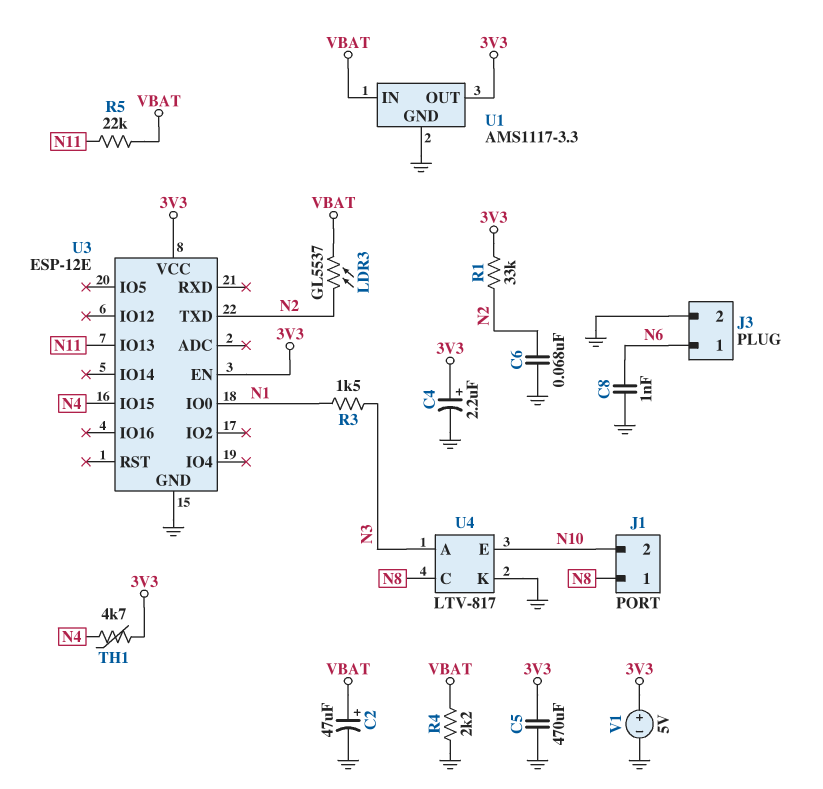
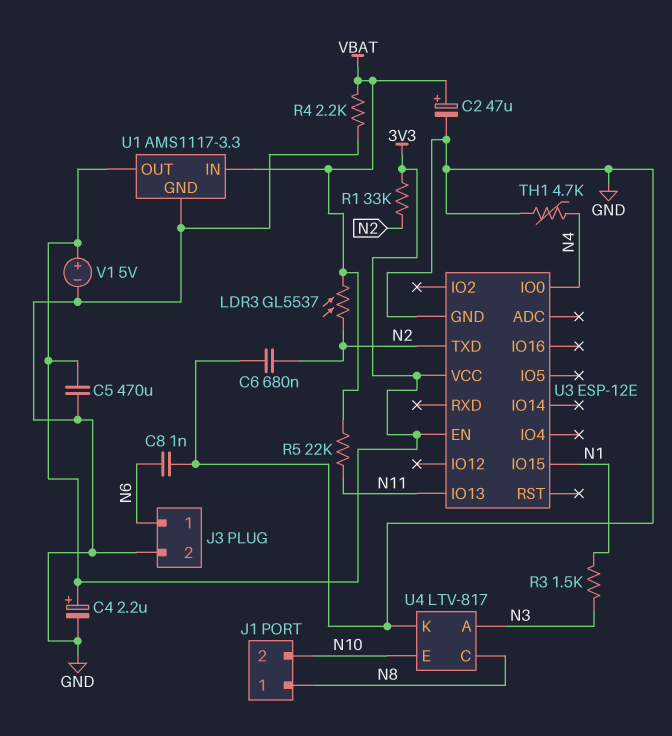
C6: 68nF (GND, N2) -> 680nF (GND, N2)
TH1: 4.7k (3V3, N4) -> 4.7k (GND, N4)
U3 pin IO0: N1 -> N4
U3 pin IO15: N4 -> N1

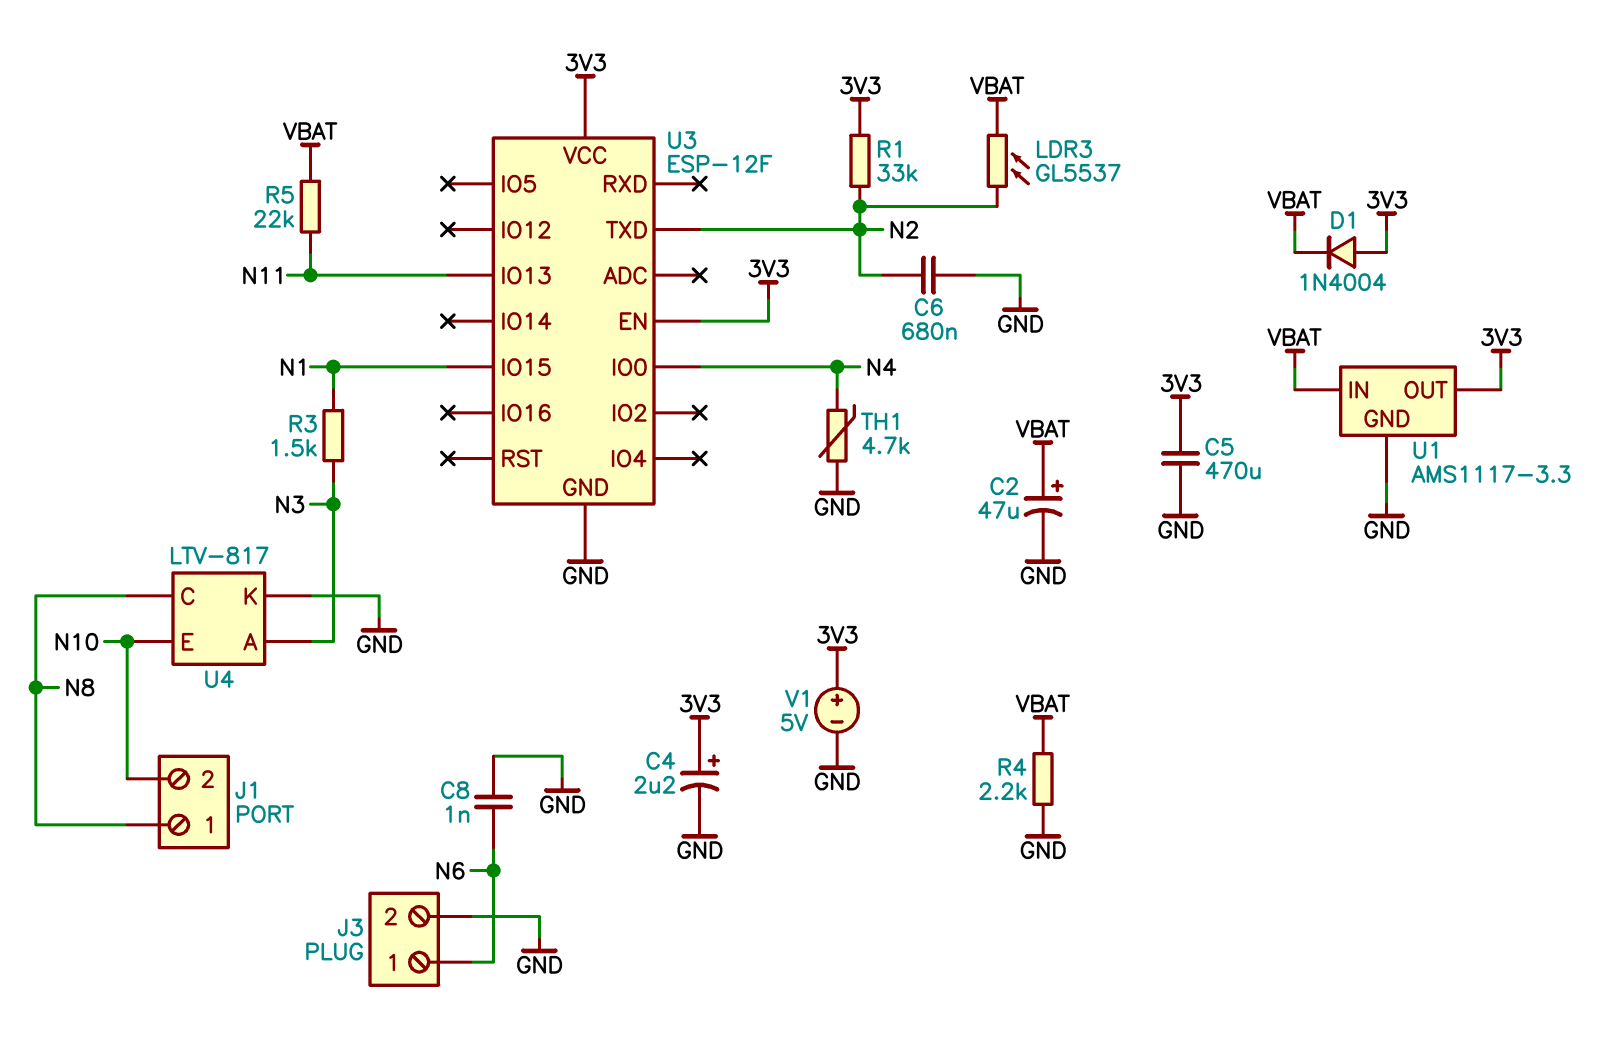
D1: none -> diode 1N4004 (A 3V3, K VBAT)
U3: ESP-12E -> ESP-12F

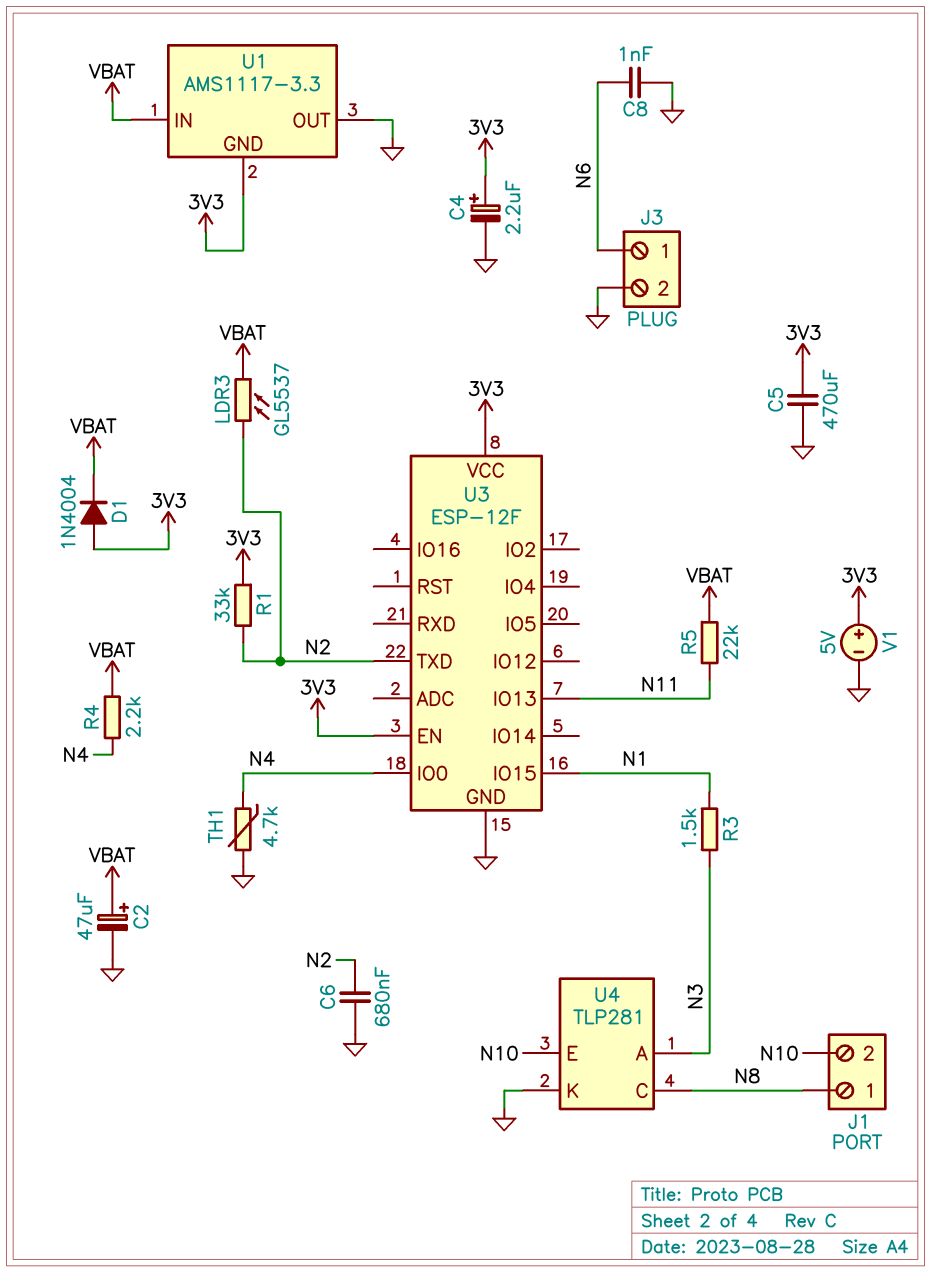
R4: 2.2k (GND, VBAT) -> 2.2k (N4, VBAT)
U1 pin GND: GND -> 3V3
U1 pin OUT: 3V3 -> GND
U4: LTV-817 -> TLP281

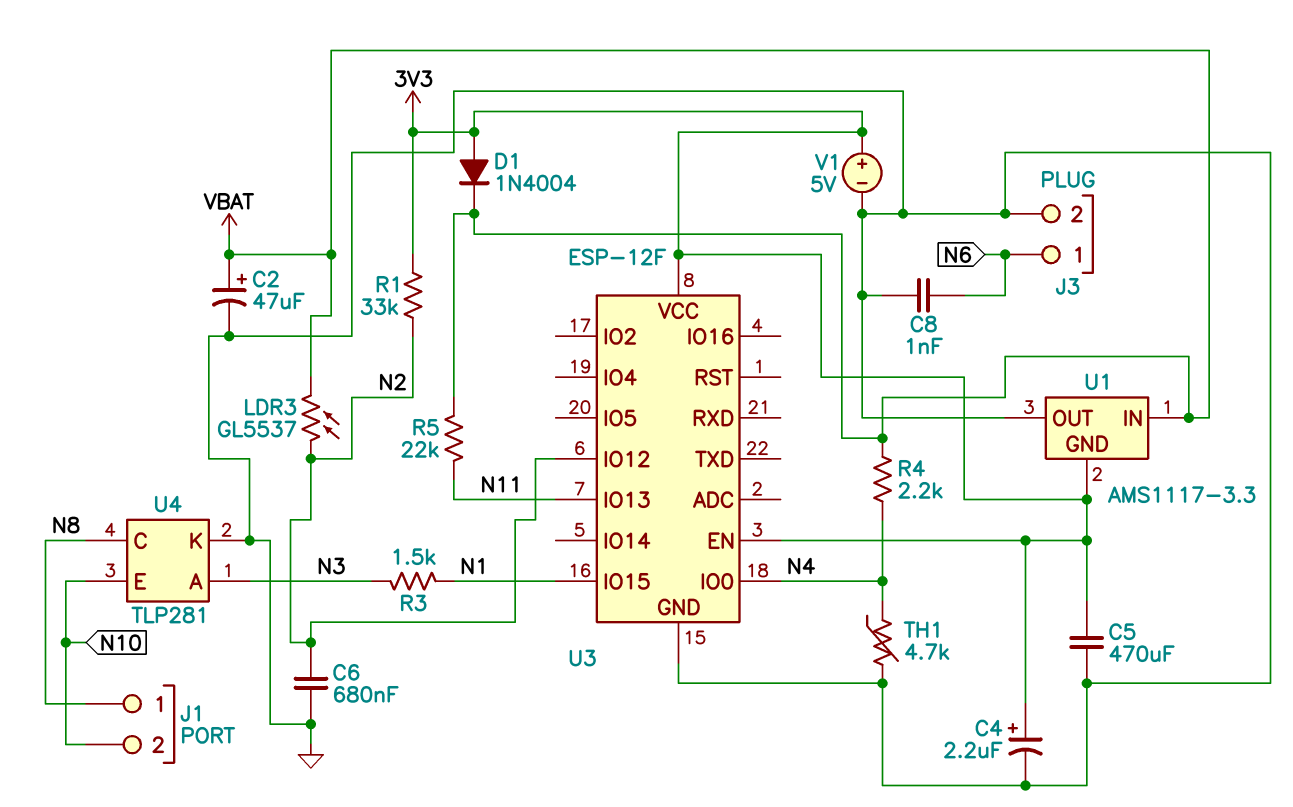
U3 pin IO12: none -> N2
U3 pin TXD: N2 -> none

